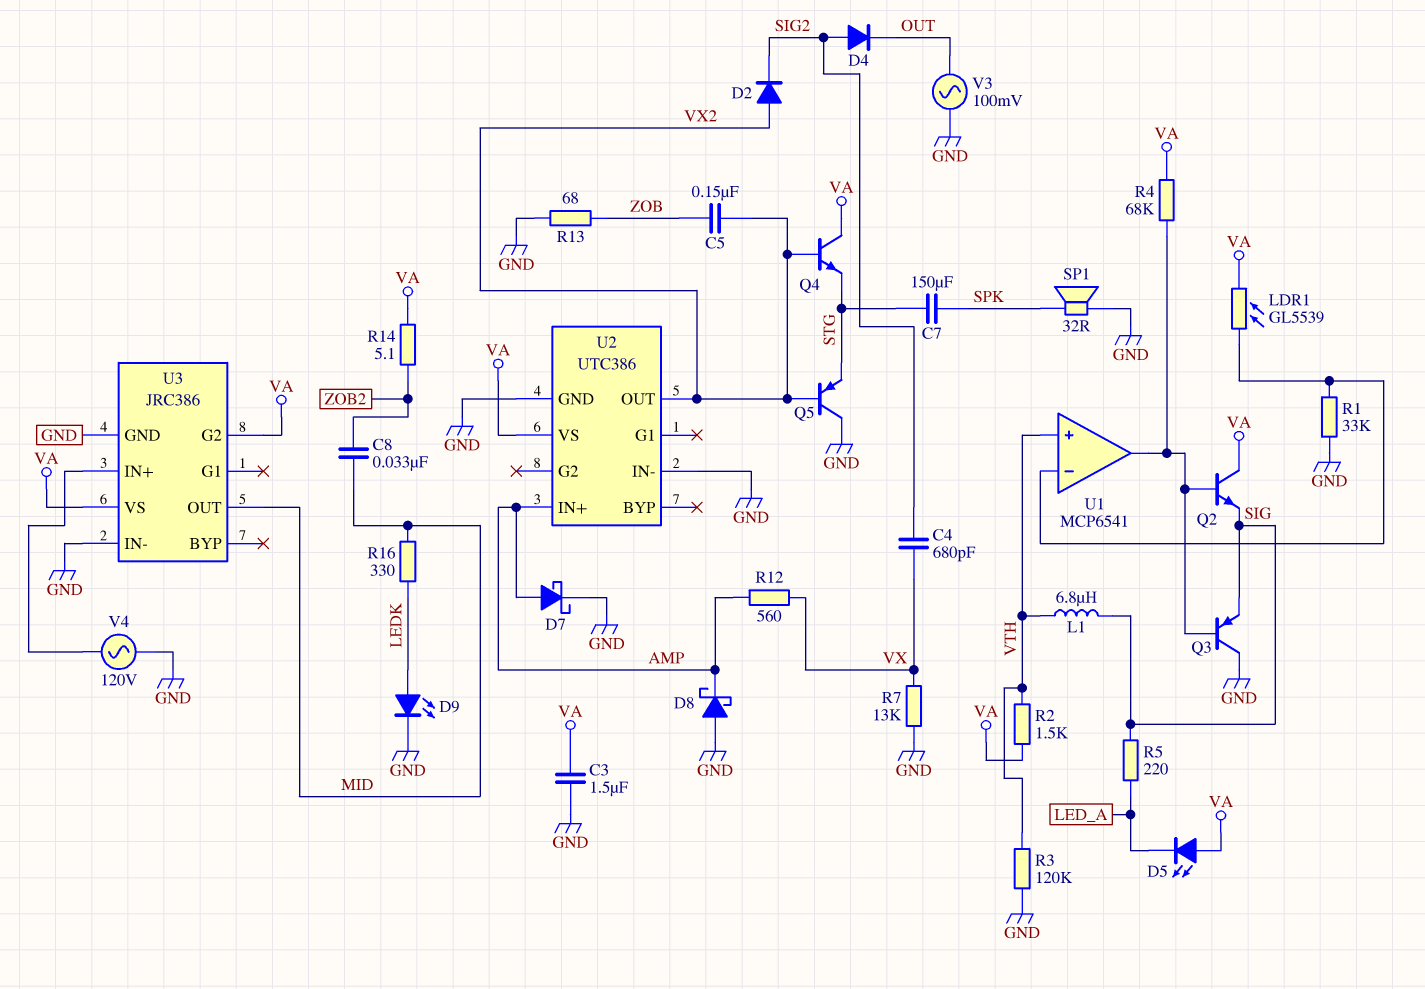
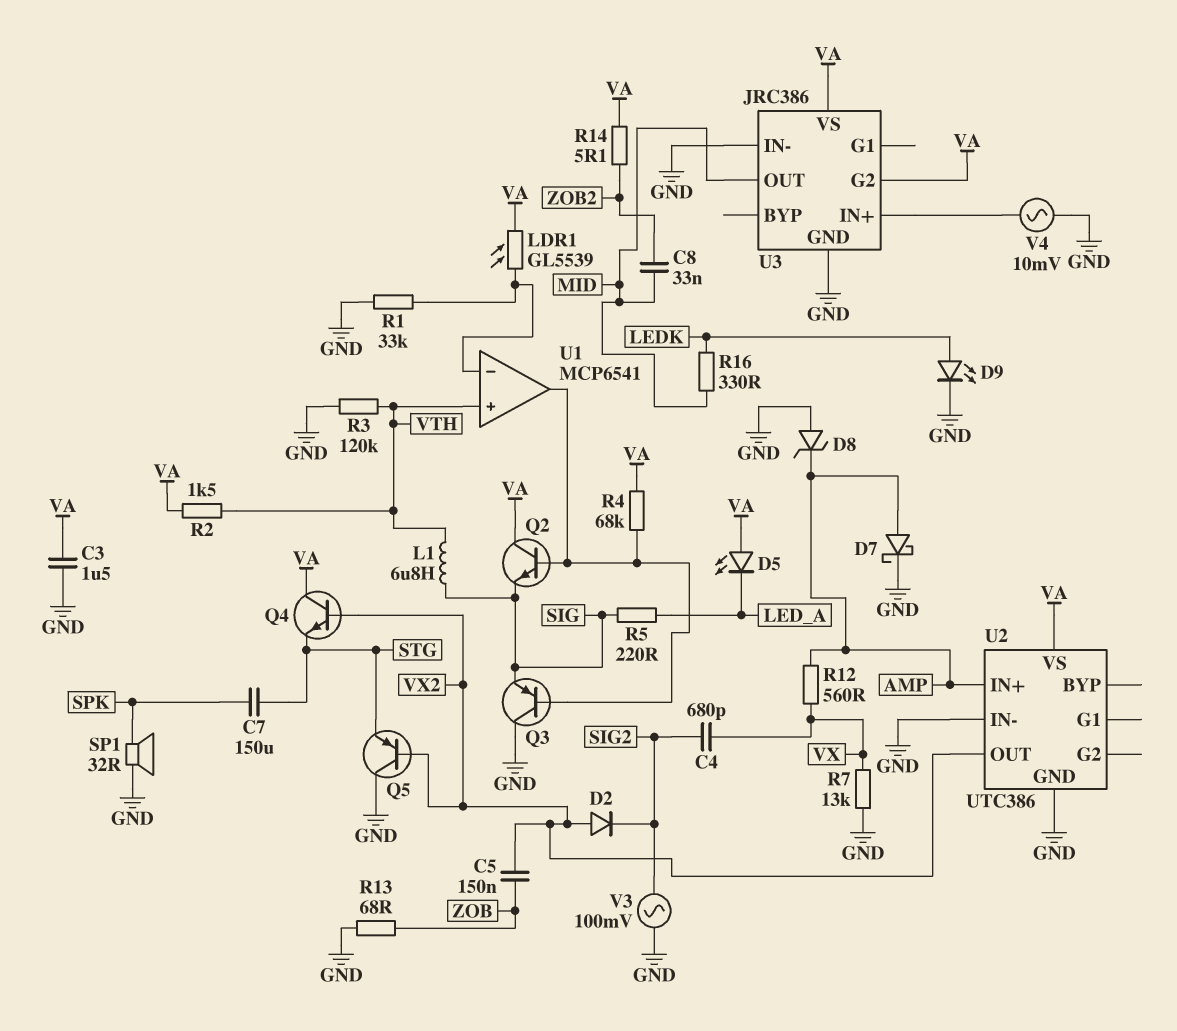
D4: diode (A SIG2, K OUT) -> none
D8: schottky (A GND, K AMP) -> zener (A GND, K AMP)
V3: AC 100mV (GND, OUT) -> AC 100mV (GND, SIG2)
V4: AC 120V (GND, U3/IN+) -> AC 10mV (GND, U3/IN+)

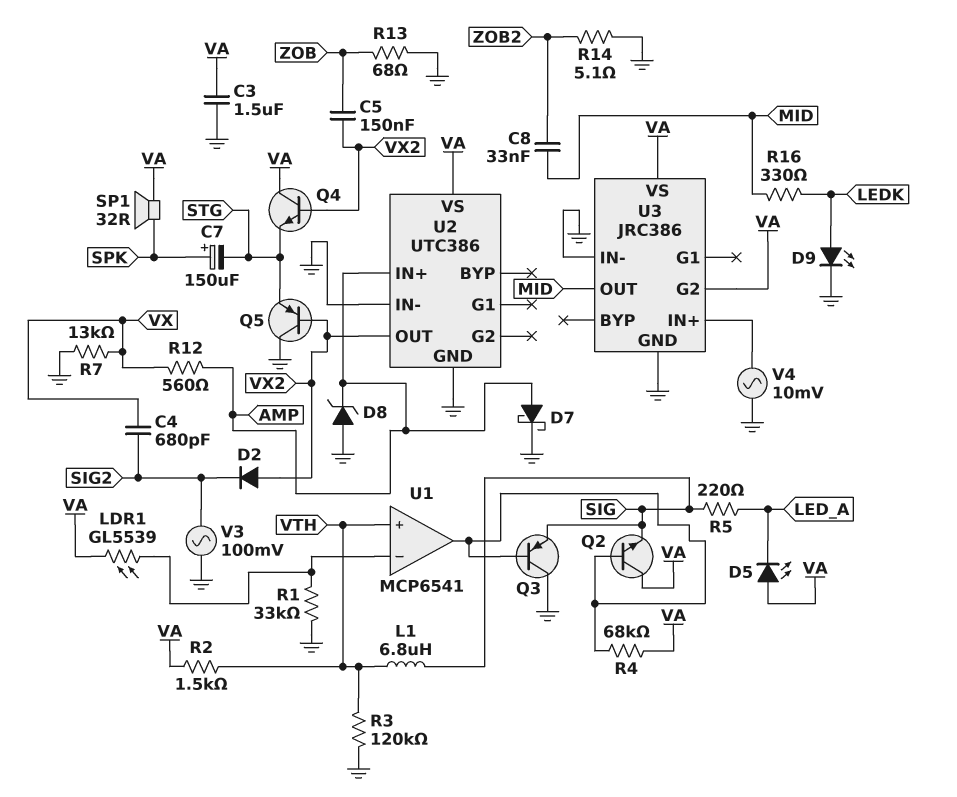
C7: 150uF (SPK, STG) -> 150uF (plus SPK, minus STG)
R14: 5.1 (VA, ZOB2) -> 5.1 (GND, ZOB2)
SP1: speaker 32R (GND, SPK) -> speaker 32R (SPK, VA)

